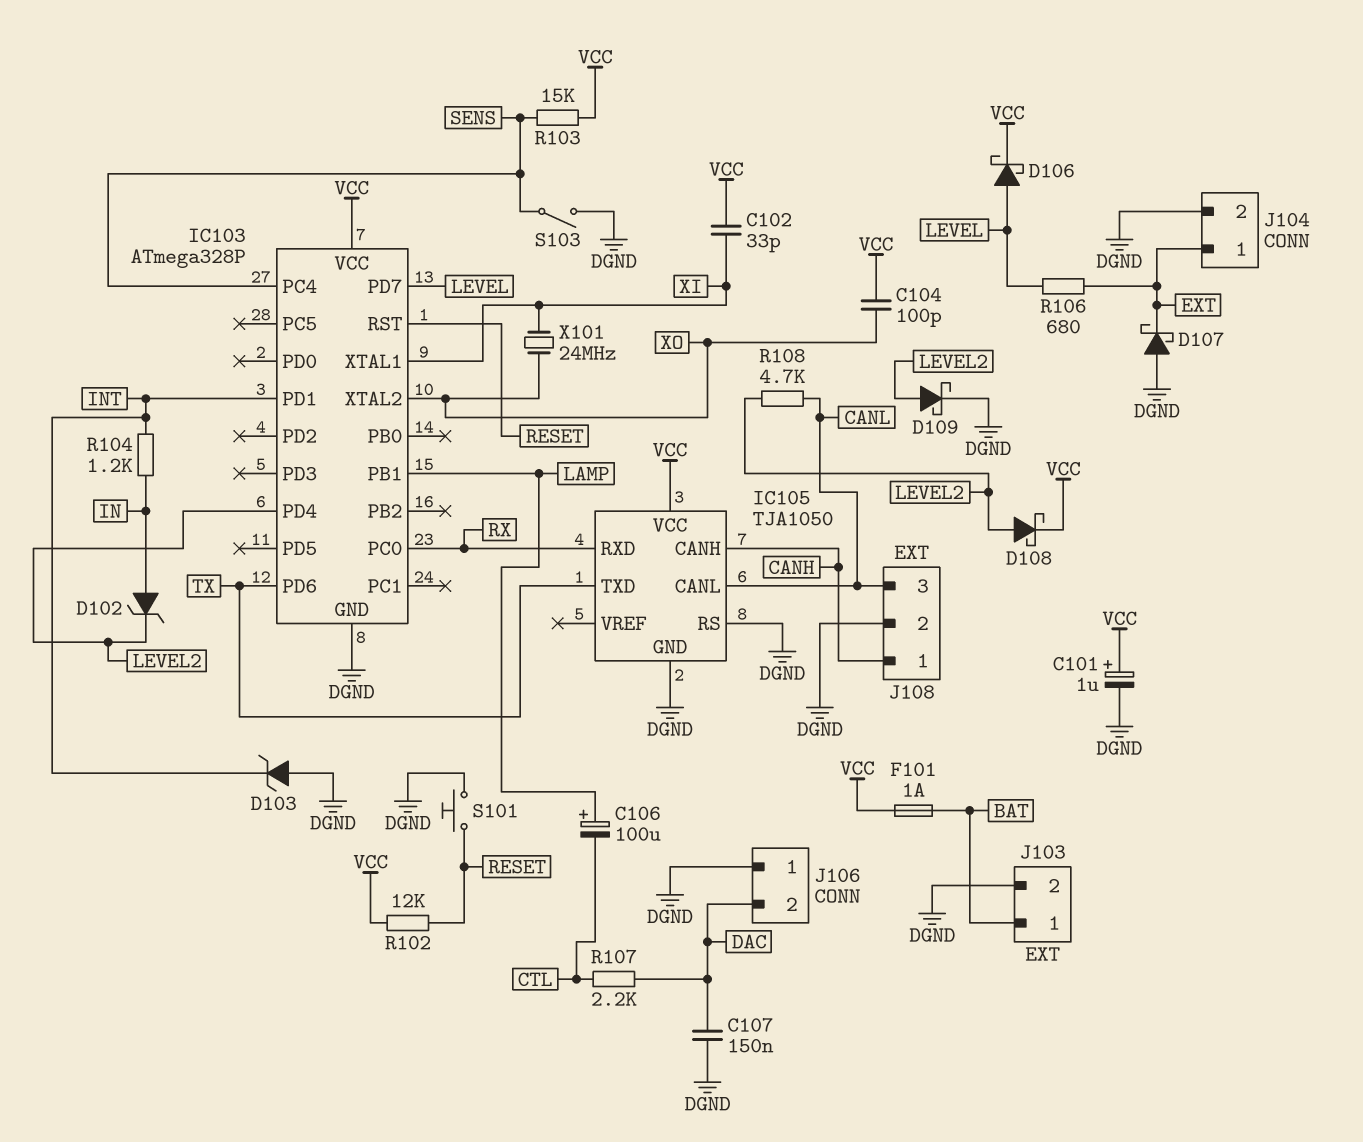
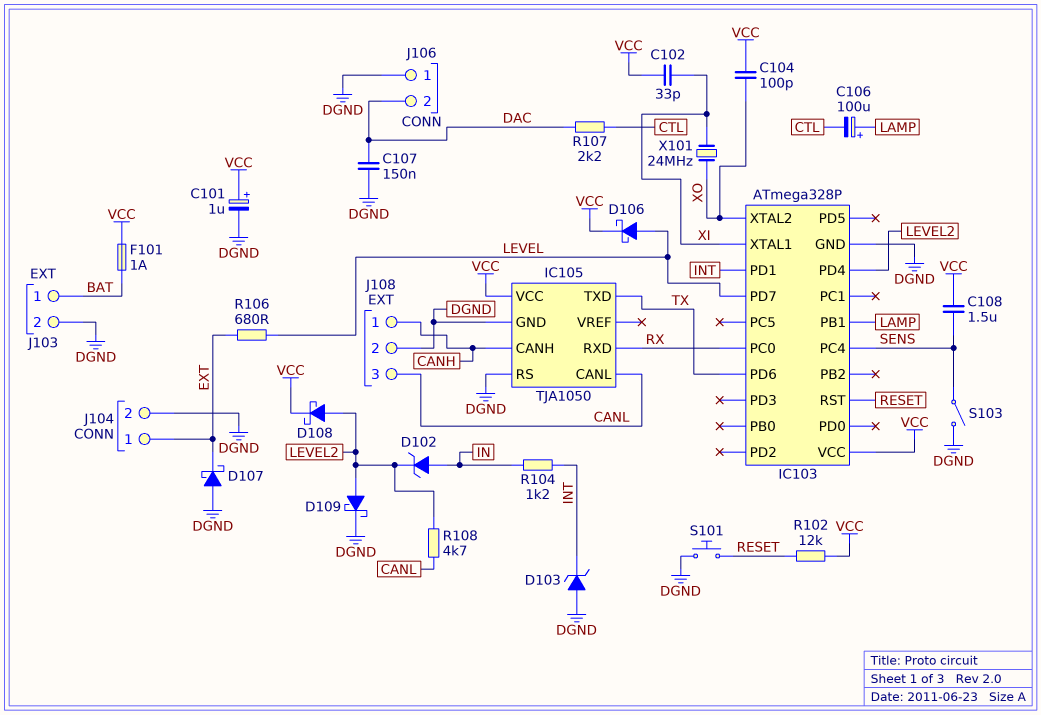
C108: none -> 1.5uF (SENS, VCC)
R103: 15k (SENS, VCC) -> none

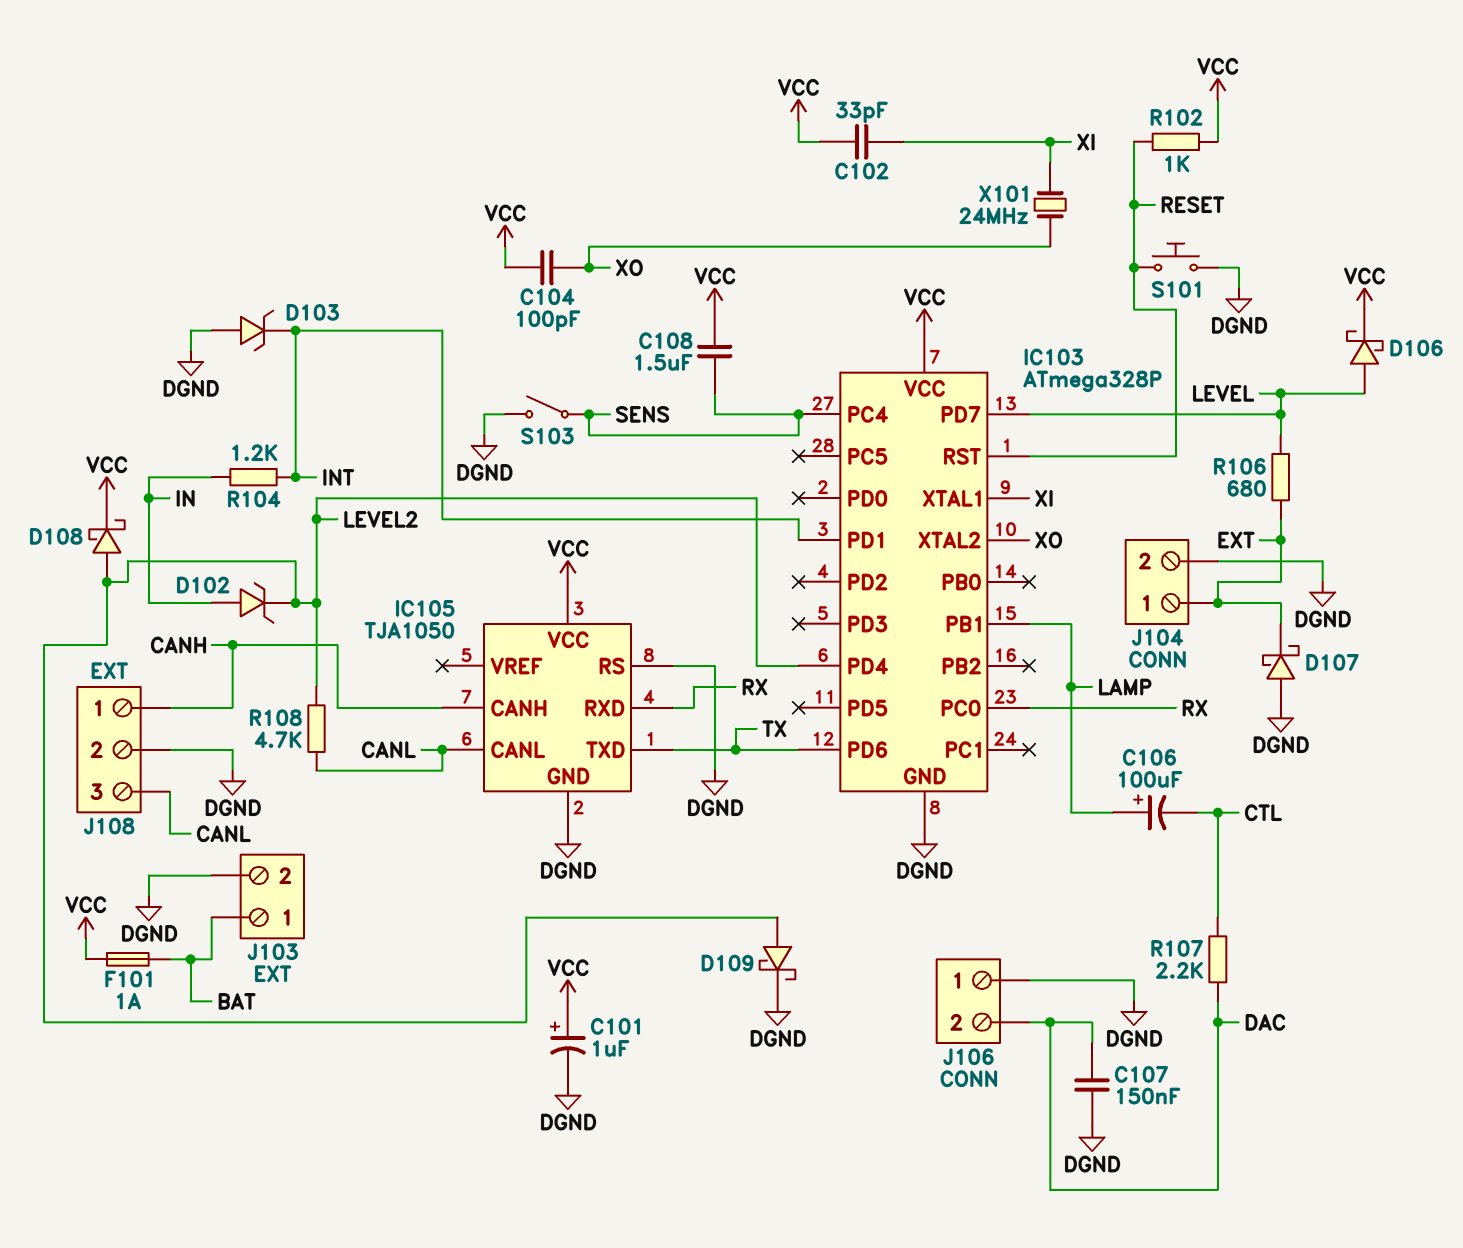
R102: 12k (RESET, VCC) -> 1k (RESET, VCC)

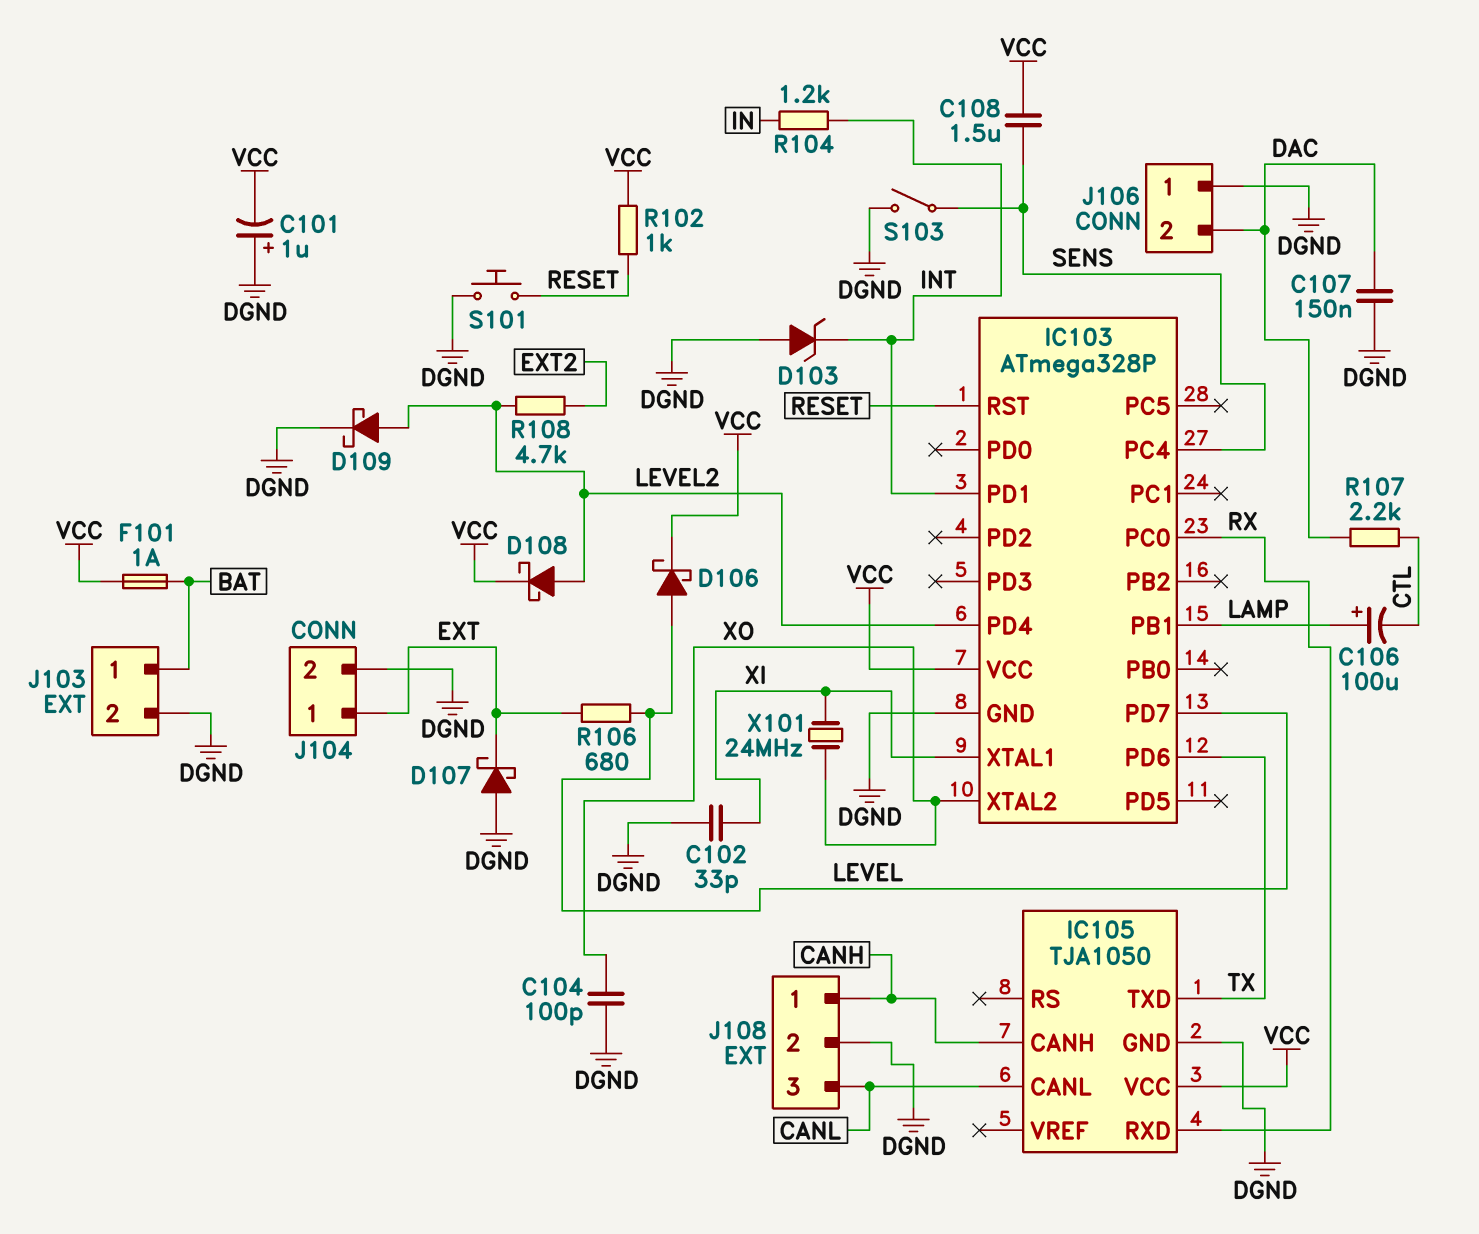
C101: 1uF (plus VCC, minus DGND) -> 1uF (plus DGND, minus VCC)
C102: 33pF (VCC, XI) -> 33pF (DGND, XI)
C104: 100pF (VCC, XO) -> 100pF (DGND, XO)
D102: zener (A IN, K LEVEL2) -> none
IC105 pin RS: DGND -> none
R108: 4.7k (CANL, LEVEL2) -> 4.7k (EXT2, LEVEL2)

